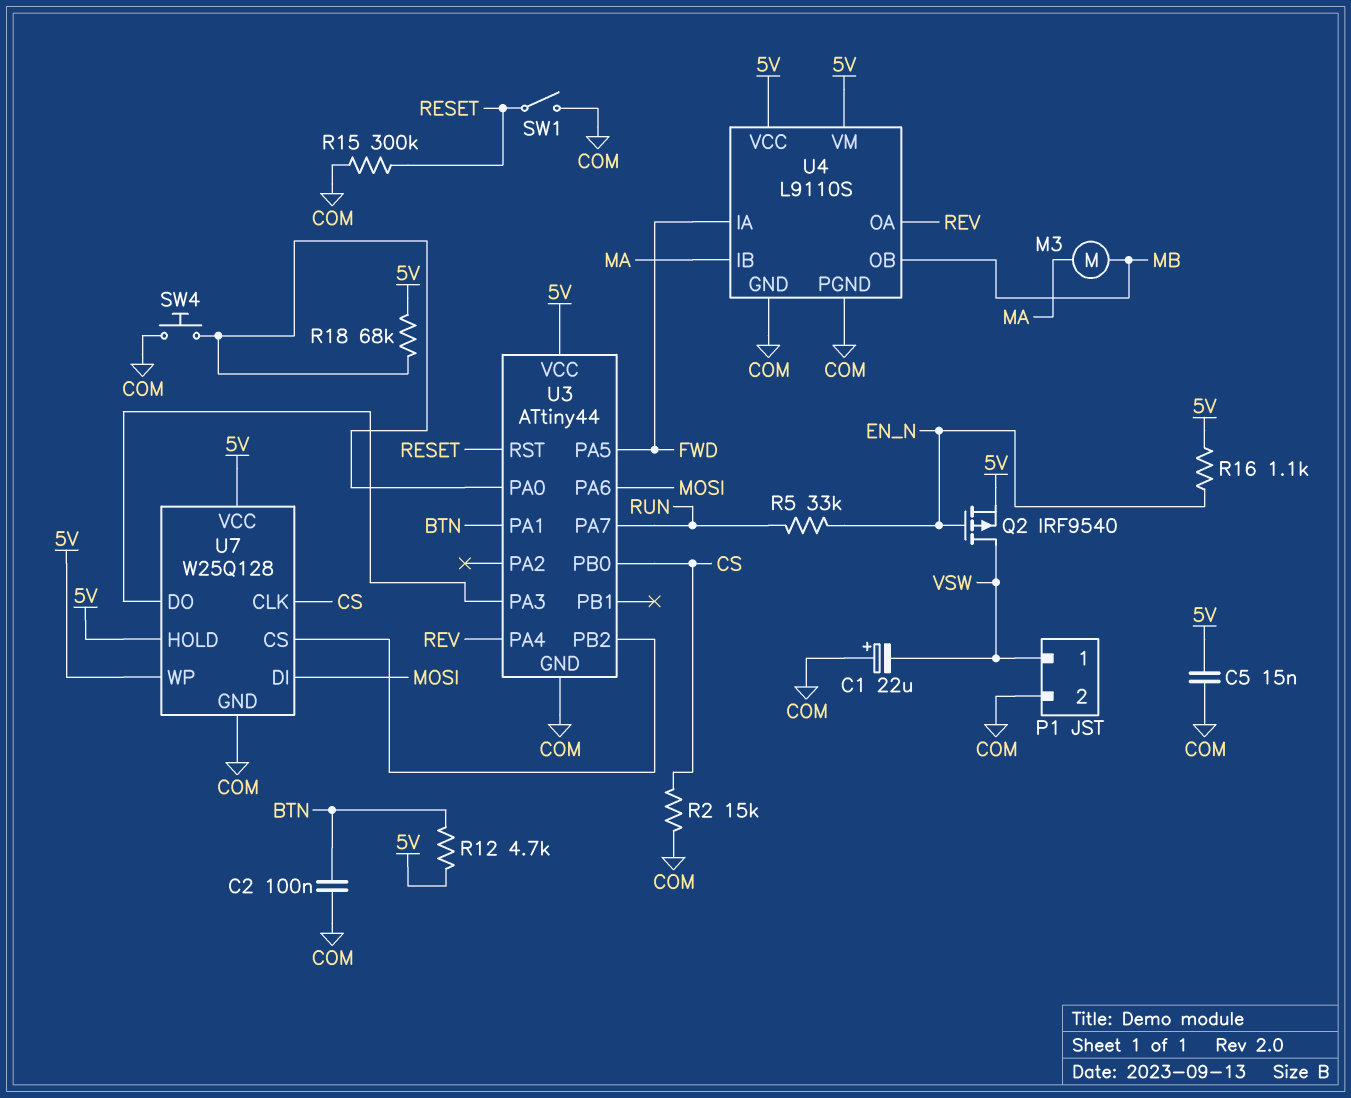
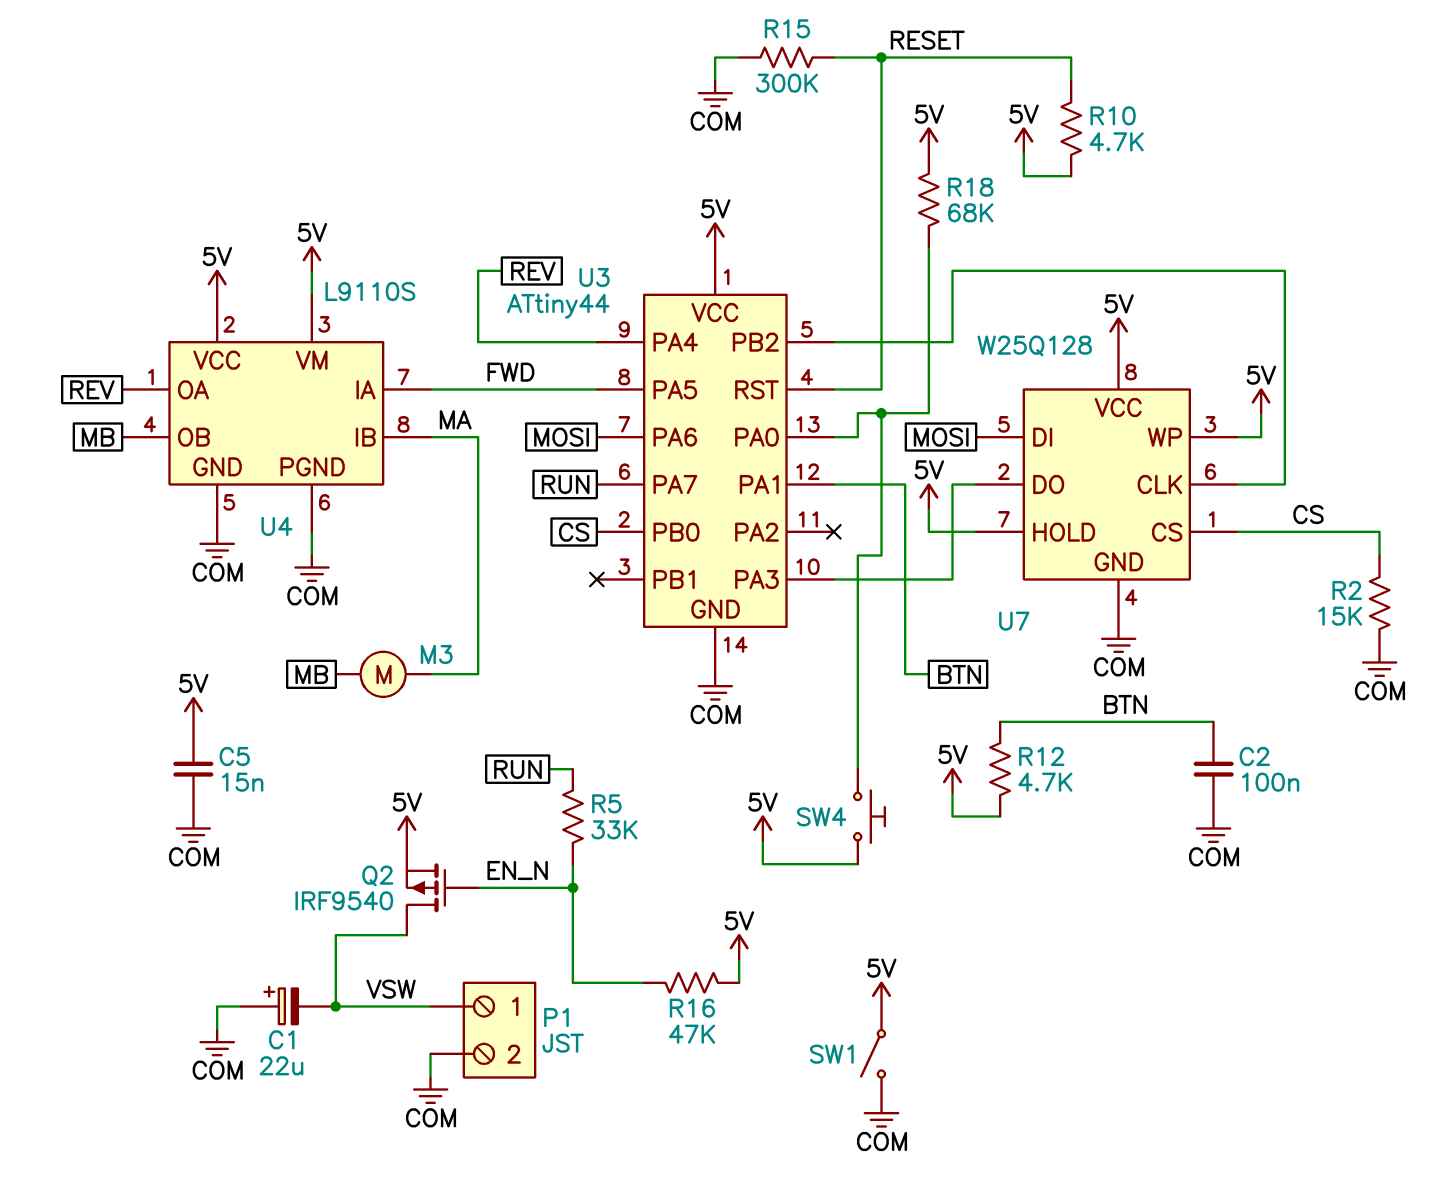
R10: none -> 4.7k (5V, RESET)
R16: 1.1k (5V, EN_N) -> 47k (5V, EN_N)
SW1: switch (COM, RESET) -> switch (5V, COM)
SW4: button (COM, U3/PA0) -> button (5V, U3/PA0)
U7 pin CLK: CS -> U3/PB2
U7 pin CS: U3/PB2 -> CS

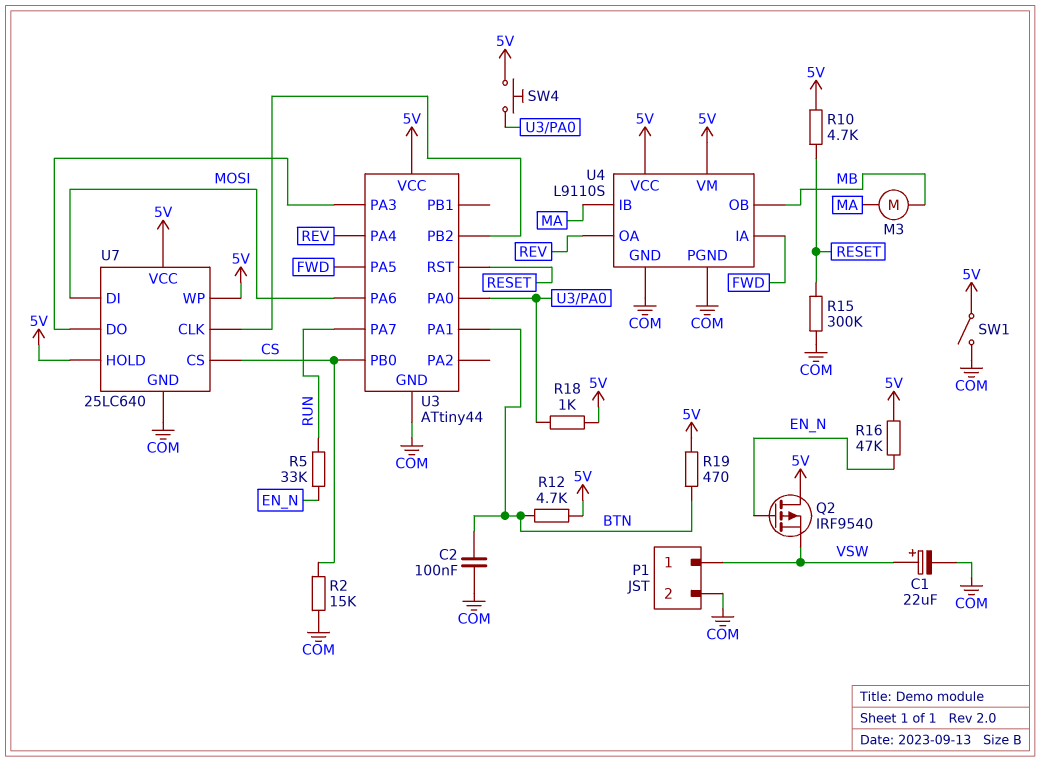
C1: 22uF (plus COM, minus VSW) -> 22uF (plus VSW, minus COM)
C5: 15nF (5V, COM) -> none
Q2: PMOS IRF9540 (G EN_N, D VSW, S 5V) -> PMOS IRF9540 (G EN_N, D 5V, S VSW)
R18: 68k (5V, U3/PA0) -> 1k (5V, U3/PA0)
R19: none -> 470 (5V, BTN)
U7: W25Q128 -> 25LC640

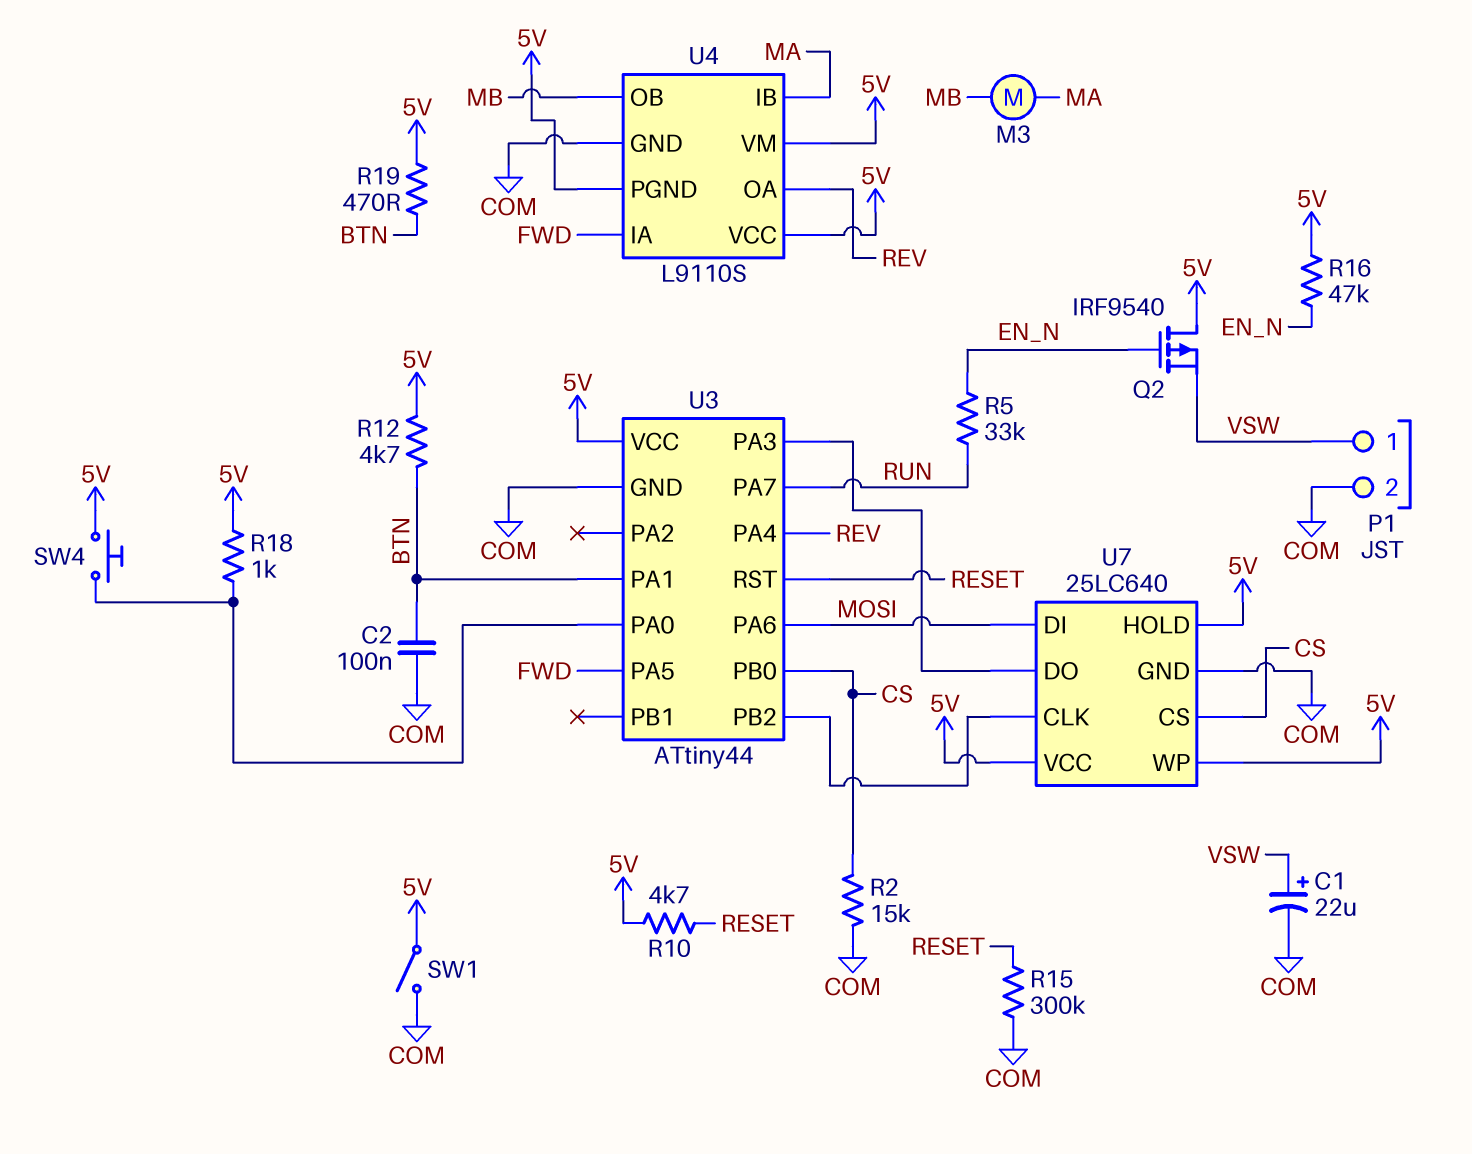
U4 pin PGND: COM -> 5V

